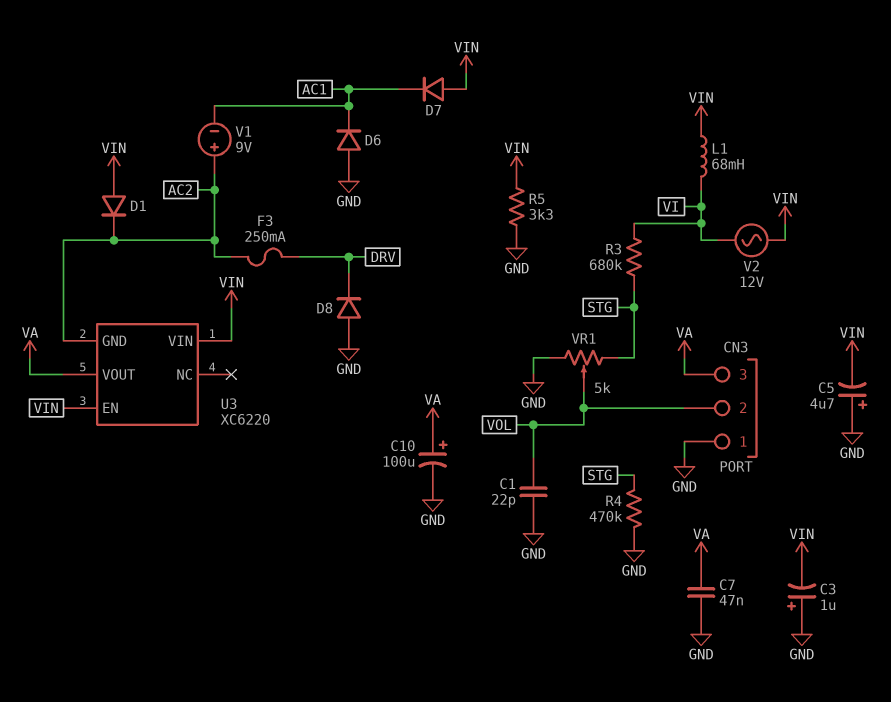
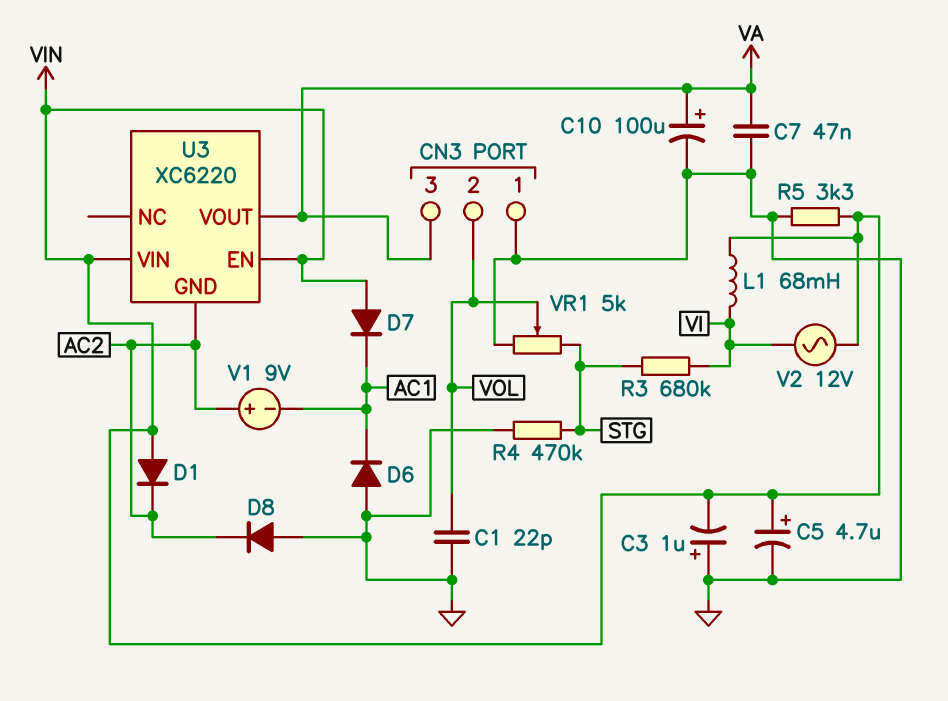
C5: 4.7uF (plus GND, minus VIN) -> 4.7uF (plus VIN, minus GND)
D8: diode (A GND, K DRV) -> diode (A GND, K AC2)
F3: 250mA (AC2, DRV) -> none

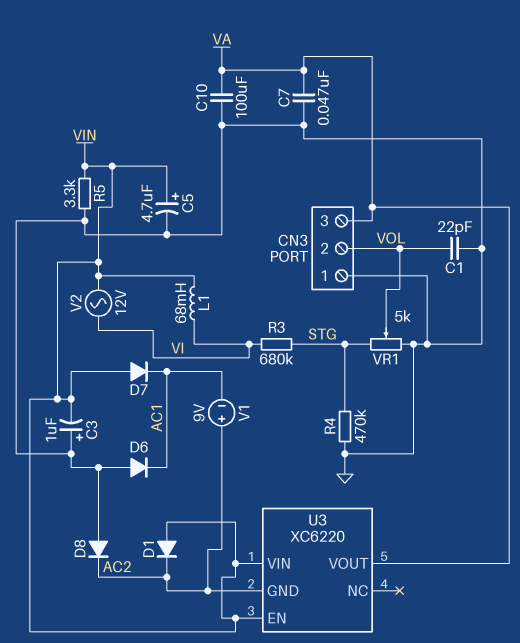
C10: 100uF (plus VA, minus GND) -> 100uF (GND, VA)

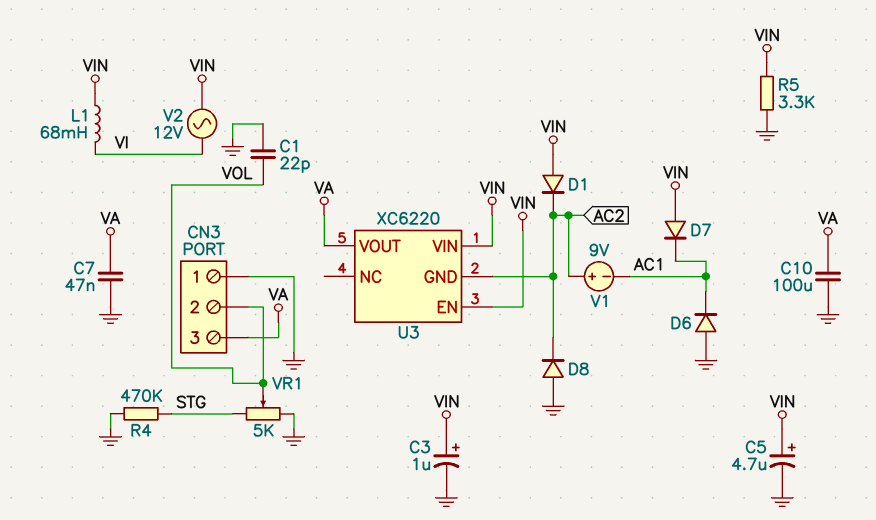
C3: 1uF (plus GND, minus VIN) -> 1uF (plus VIN, minus GND)
R3: 680k (STG, VI) -> none

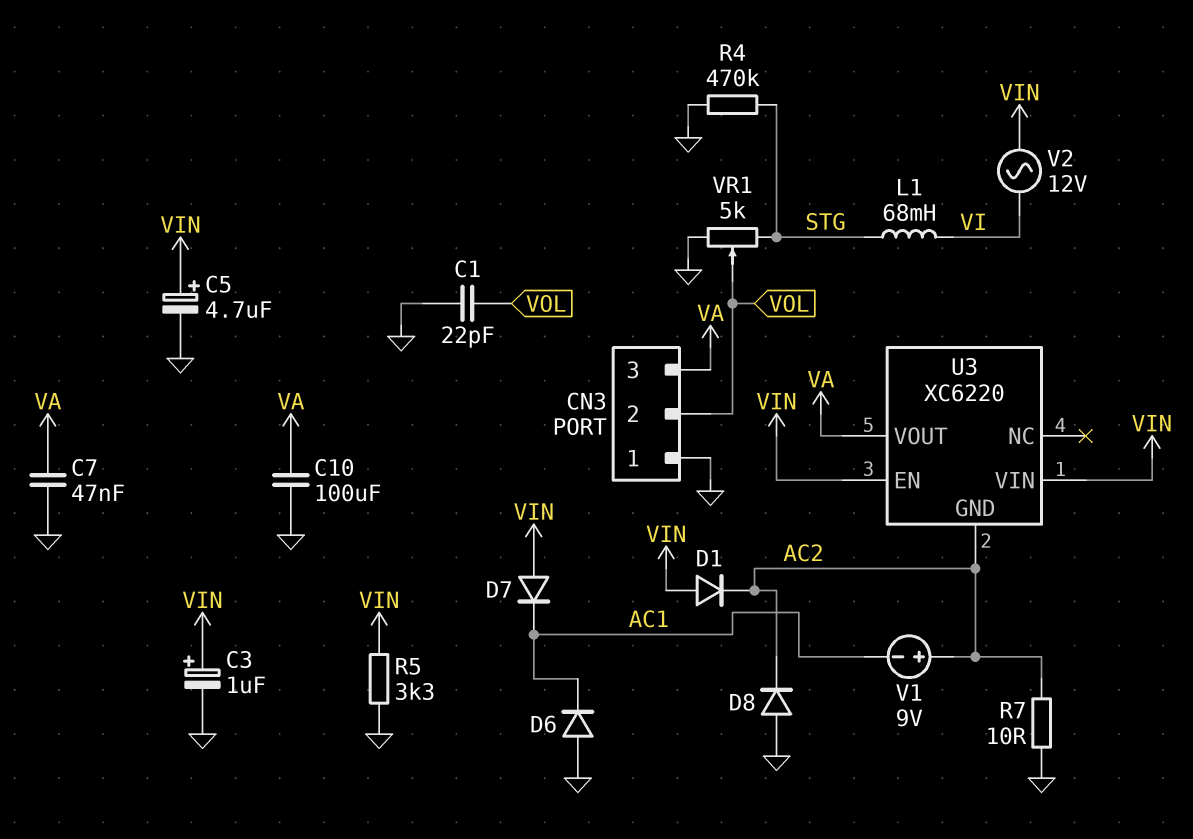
L1: 68mH (VI, VIN) -> 68mH (STG, VI)
R7: none -> 10 (AC2, GND)

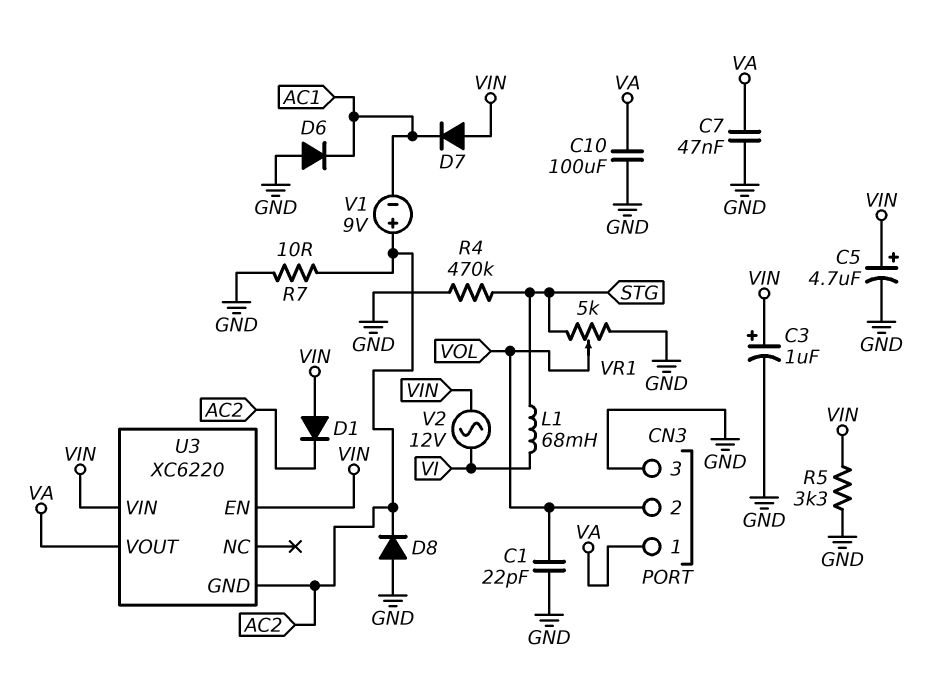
CN3 pin 1: GND -> VA
CN3 pin 3: VA -> GND

